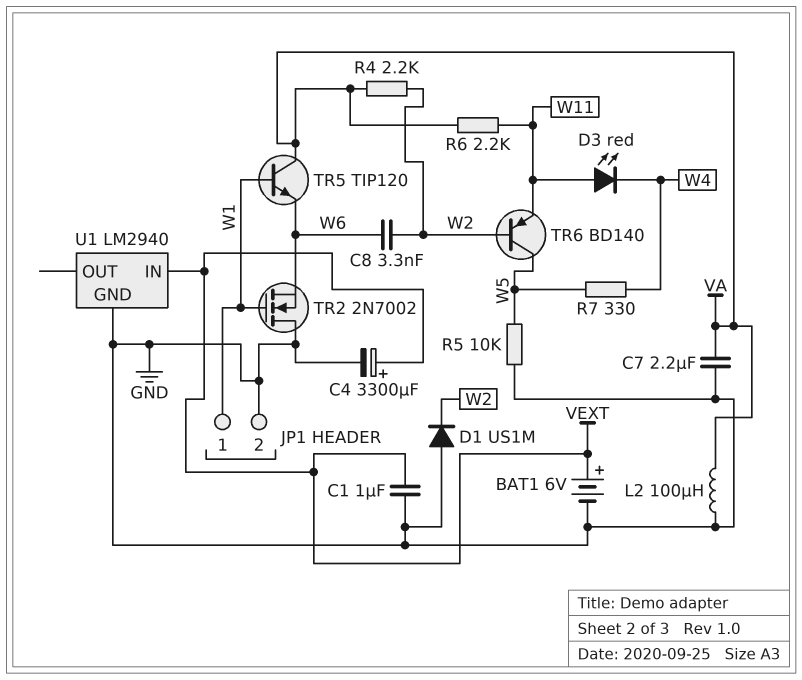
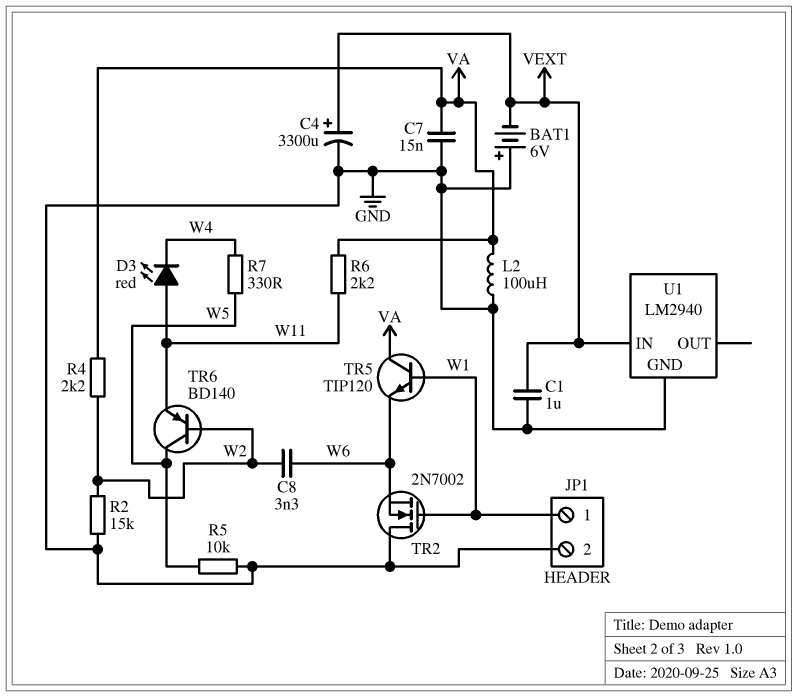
BAT1: 6V (plus VEXT, minus GND) -> 6V (plus GND, minus VEXT)
C7: 2.2uF (GND, VA) -> 15nF (GND, VA)
D1: diode US1M (A GND, K W2) -> none
R2: none -> 15k (GND, W2)

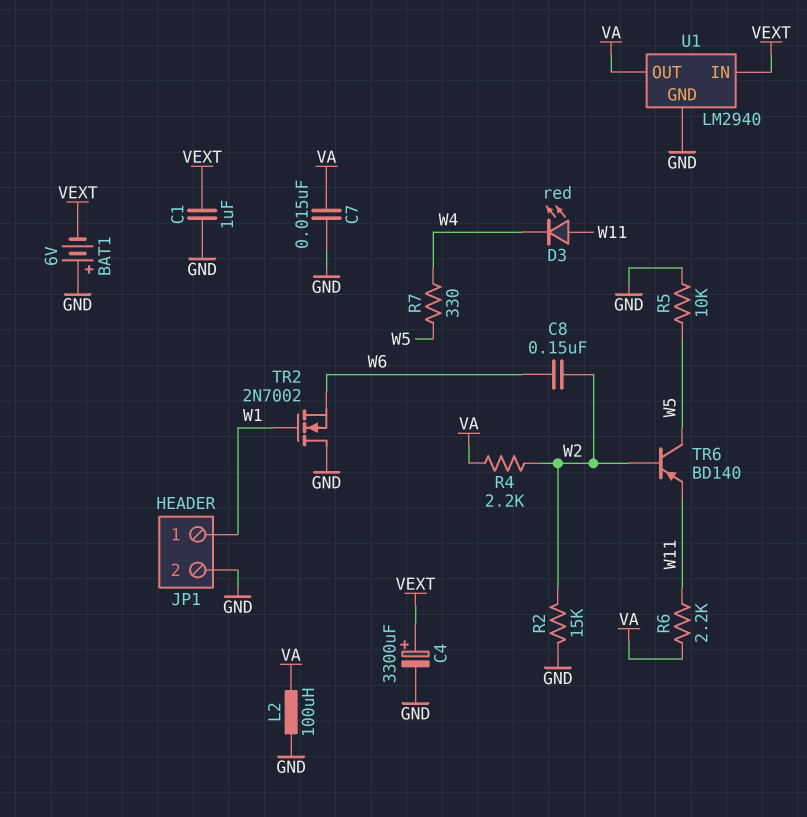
C8: 3.3nF (W2, W6) -> 150nF (W2, W6)
TR5: NPN TIP120 (B W1, C VA, E W6) -> none
U1 pin OUT: none -> VA

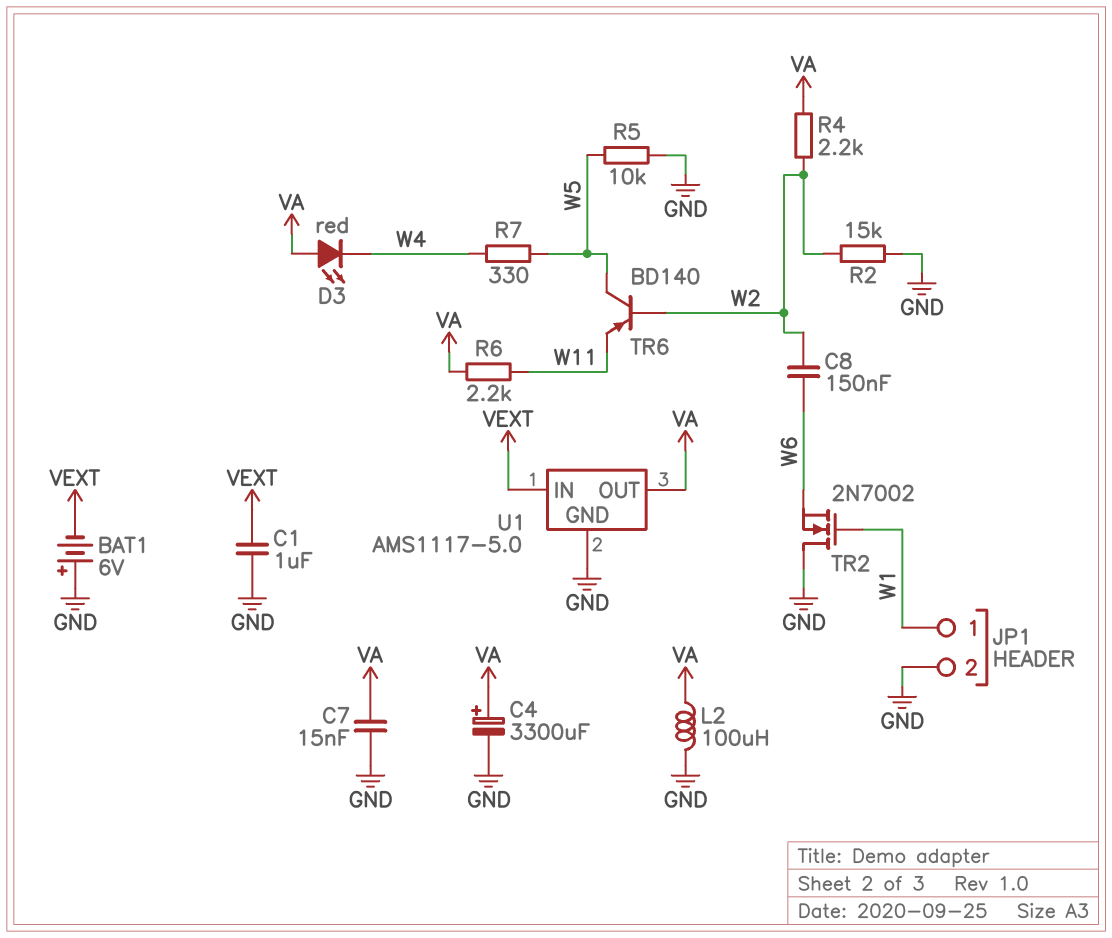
C4: 3300uF (plus VEXT, minus GND) -> 3300uF (plus VA, minus GND)
D3: LED red (A W11, K W4) -> LED red (A VA, K W4)
U1: LM2940 -> AMS1117-5.0

